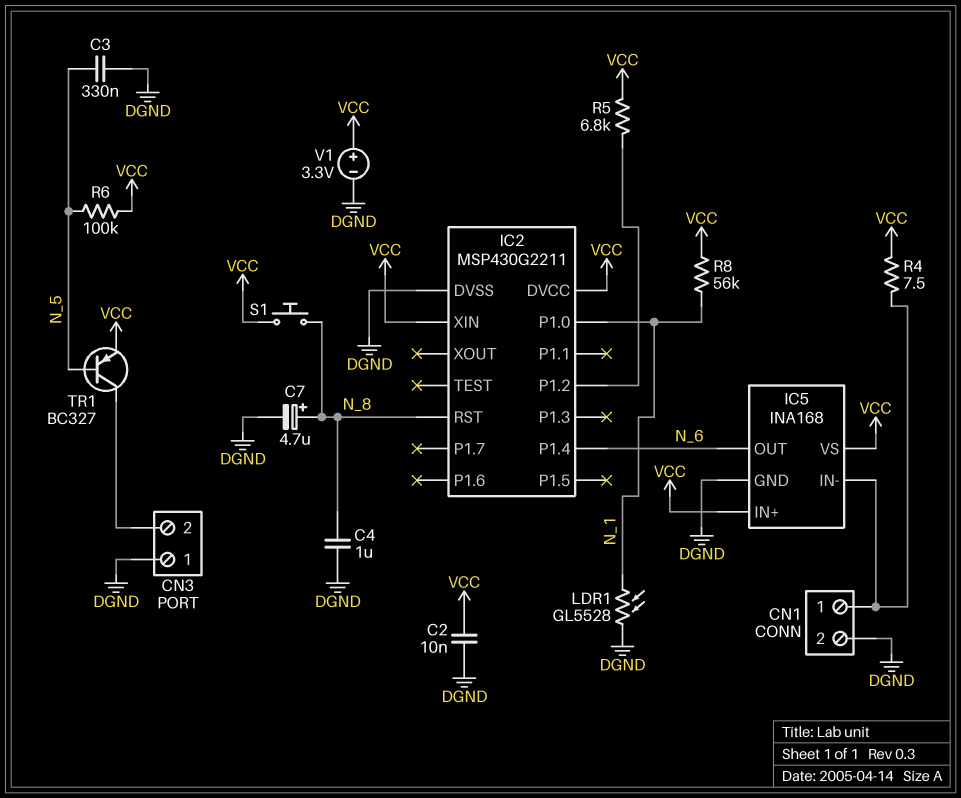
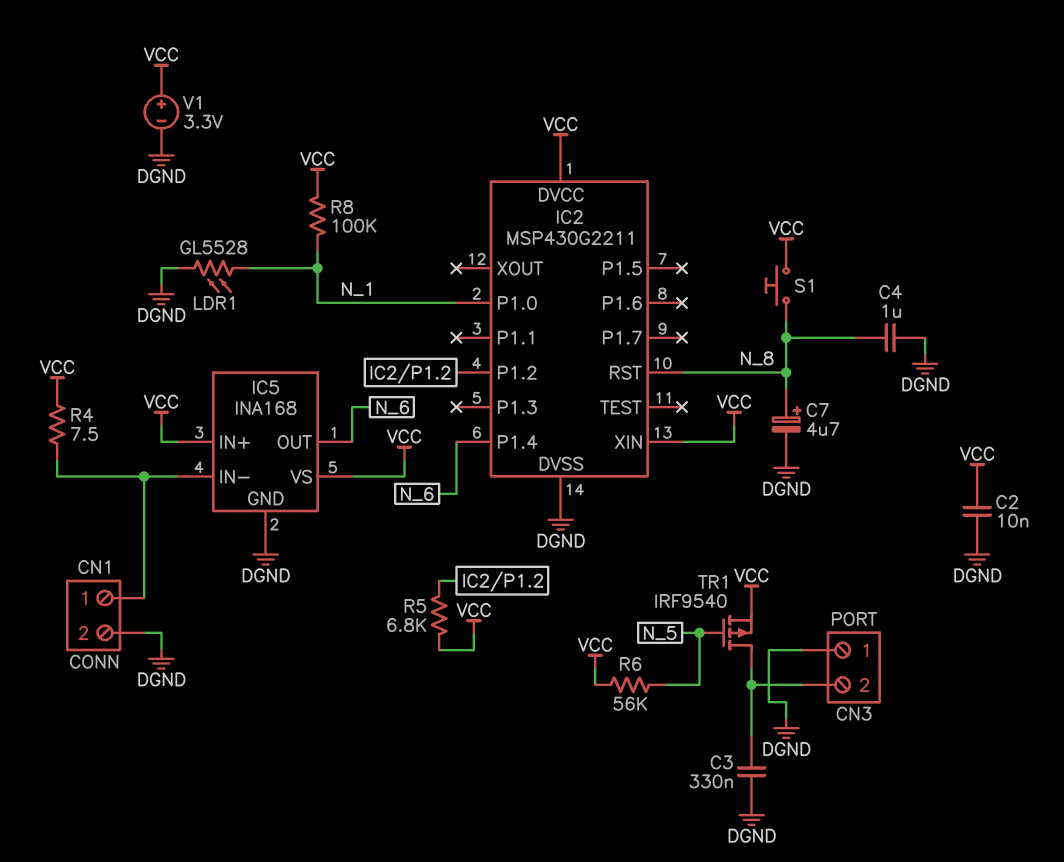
C3: 330nF (DGND, N_5) -> 330nF (CN3/2, DGND)
R6: 100k (N_5, VCC) -> 56k (N_5, VCC)
R8: 56k (N_1, VCC) -> 100k (N_1, VCC)
TR1: PNP BC327 (B N_5, C CN3/2, E VCC) -> PMOS IRF9540 (G N_5, D CN3/2, S VCC)

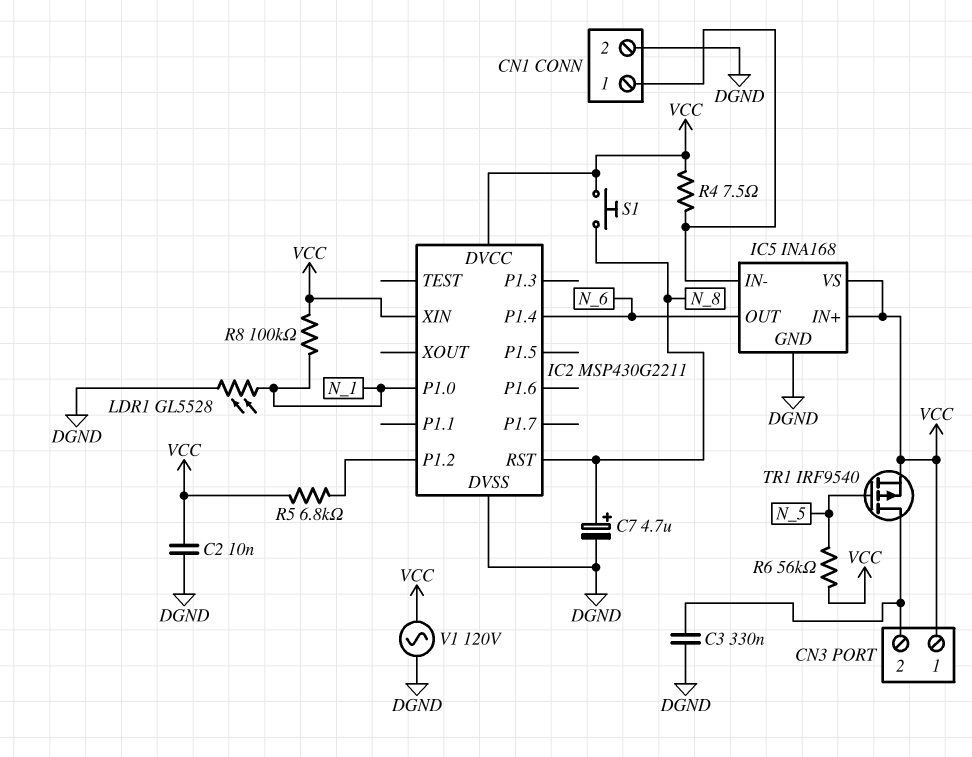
C4: 1uF (DGND, N_8) -> none
CN3 pin 1: DGND -> VCC
V1: 3.3V (plus VCC, minus DGND) -> AC 120V (DGND, VCC)

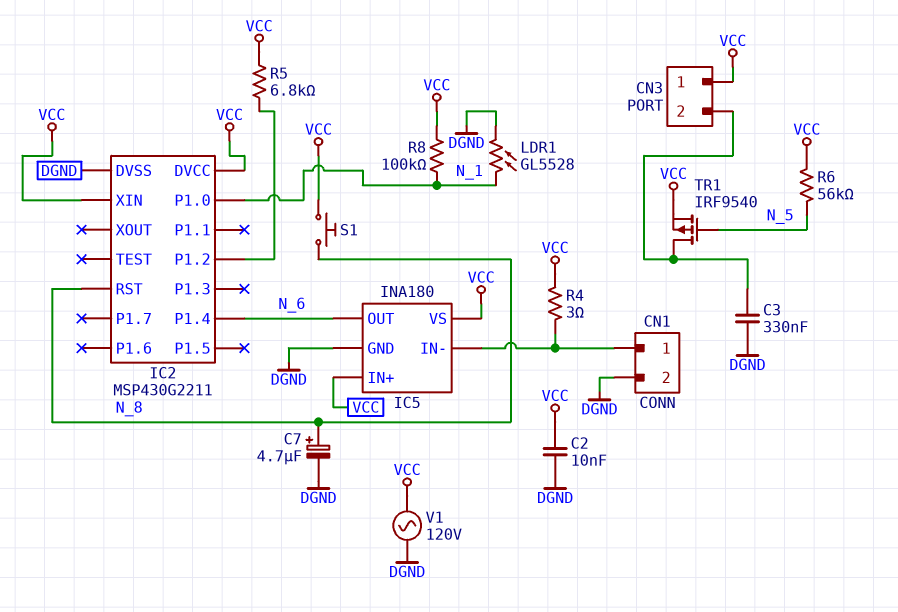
IC5: INA168 -> INA180
R4: 7.5 (CN1/1, VCC) -> 3 (CN1/1, VCC)

